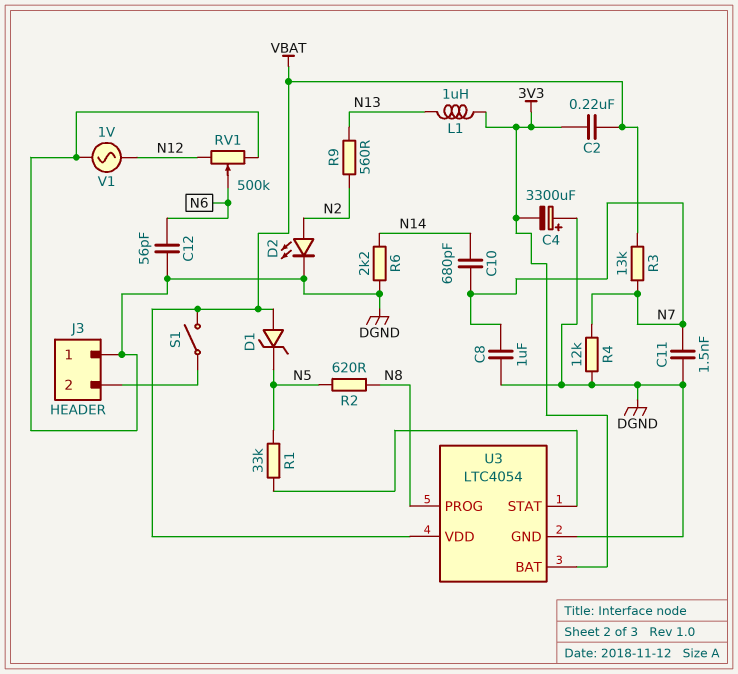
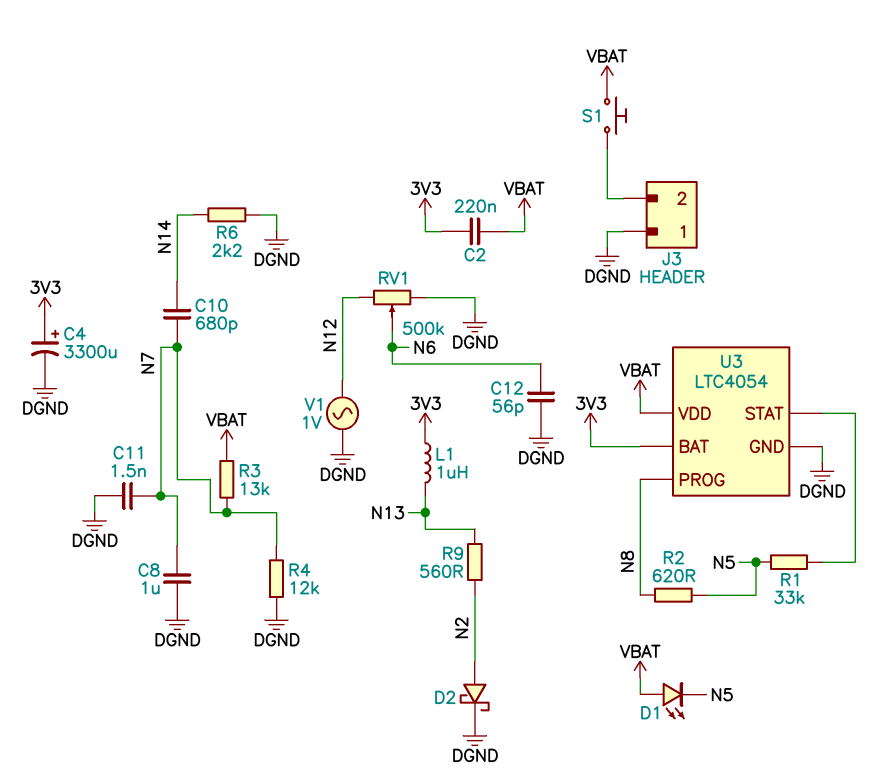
C4: 3300uF (plus DGND, minus 3V3) -> 3300uF (plus 3V3, minus DGND)
D1: zener (A VBAT, K N5) -> LED (A VBAT, K N5)
D2: LED (A N2, K DGND) -> schottky (A N2, K DGND)
S1: switch (J3/2, VBAT) -> button (J3/2, VBAT)

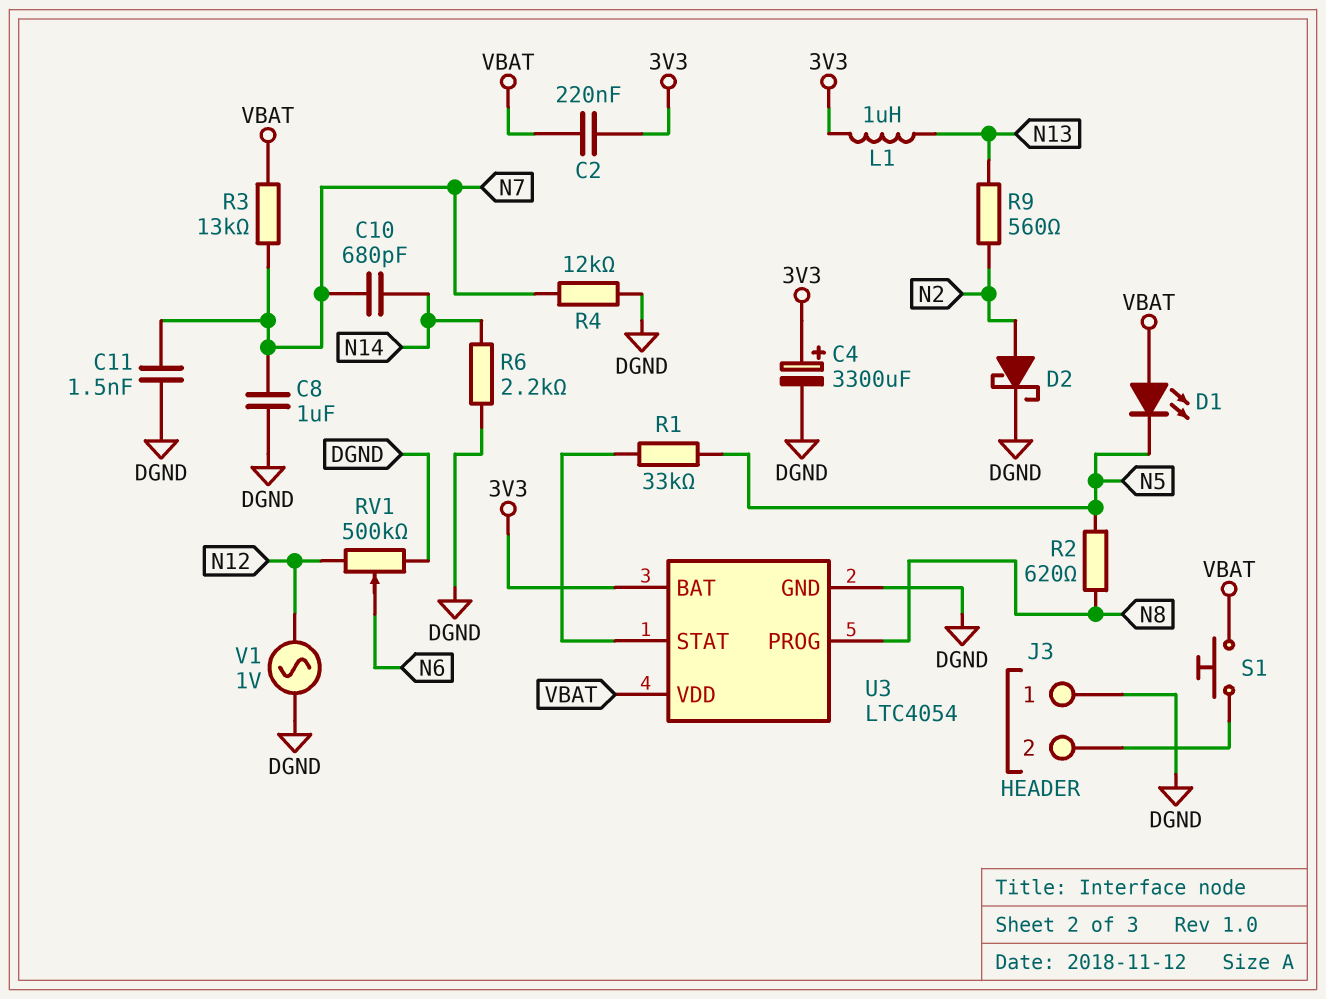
C12: 56pF (DGND, N6) -> none

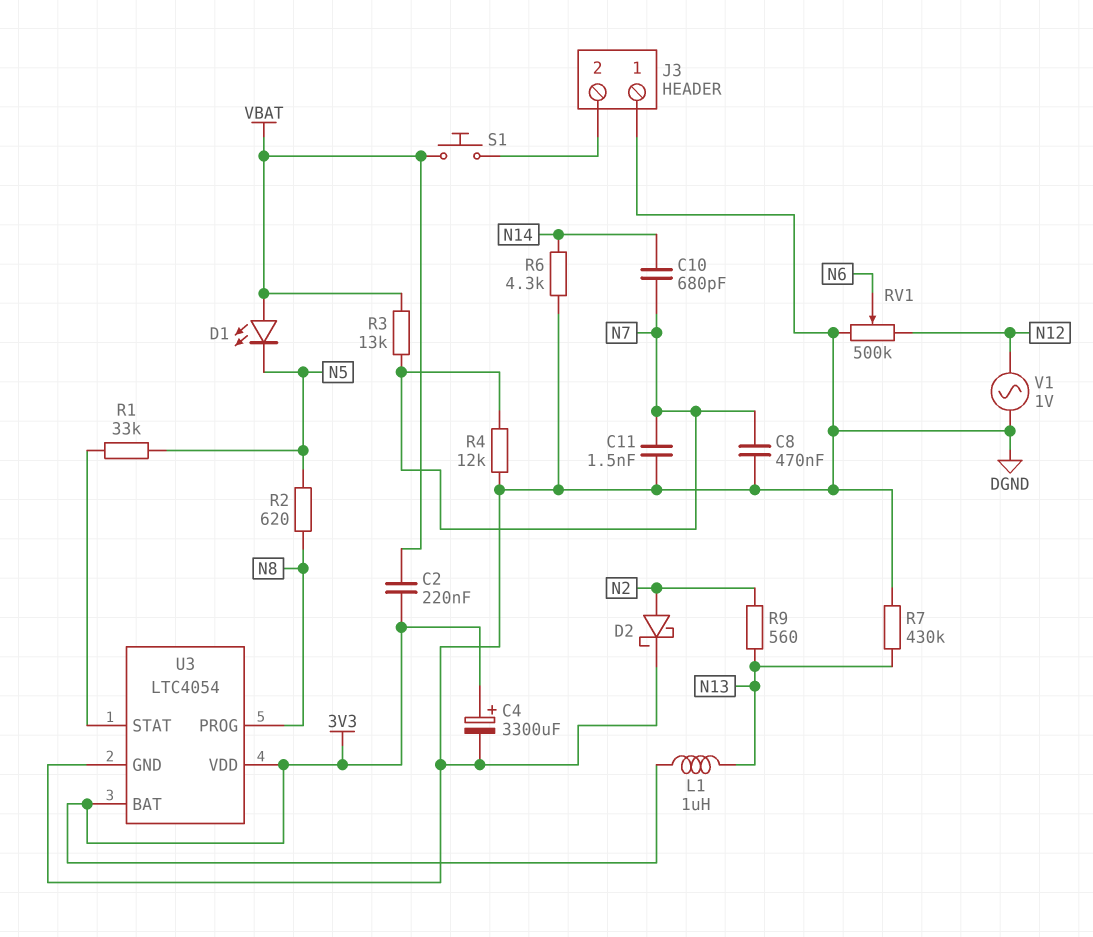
C8: 1uF (DGND, N7) -> 470nF (DGND, N7)
R6: 2.2k (DGND, N14) -> 4.3k (DGND, N14)
R7: none -> 430k (DGND, N13)
U3 pin VDD: VBAT -> 3V3

